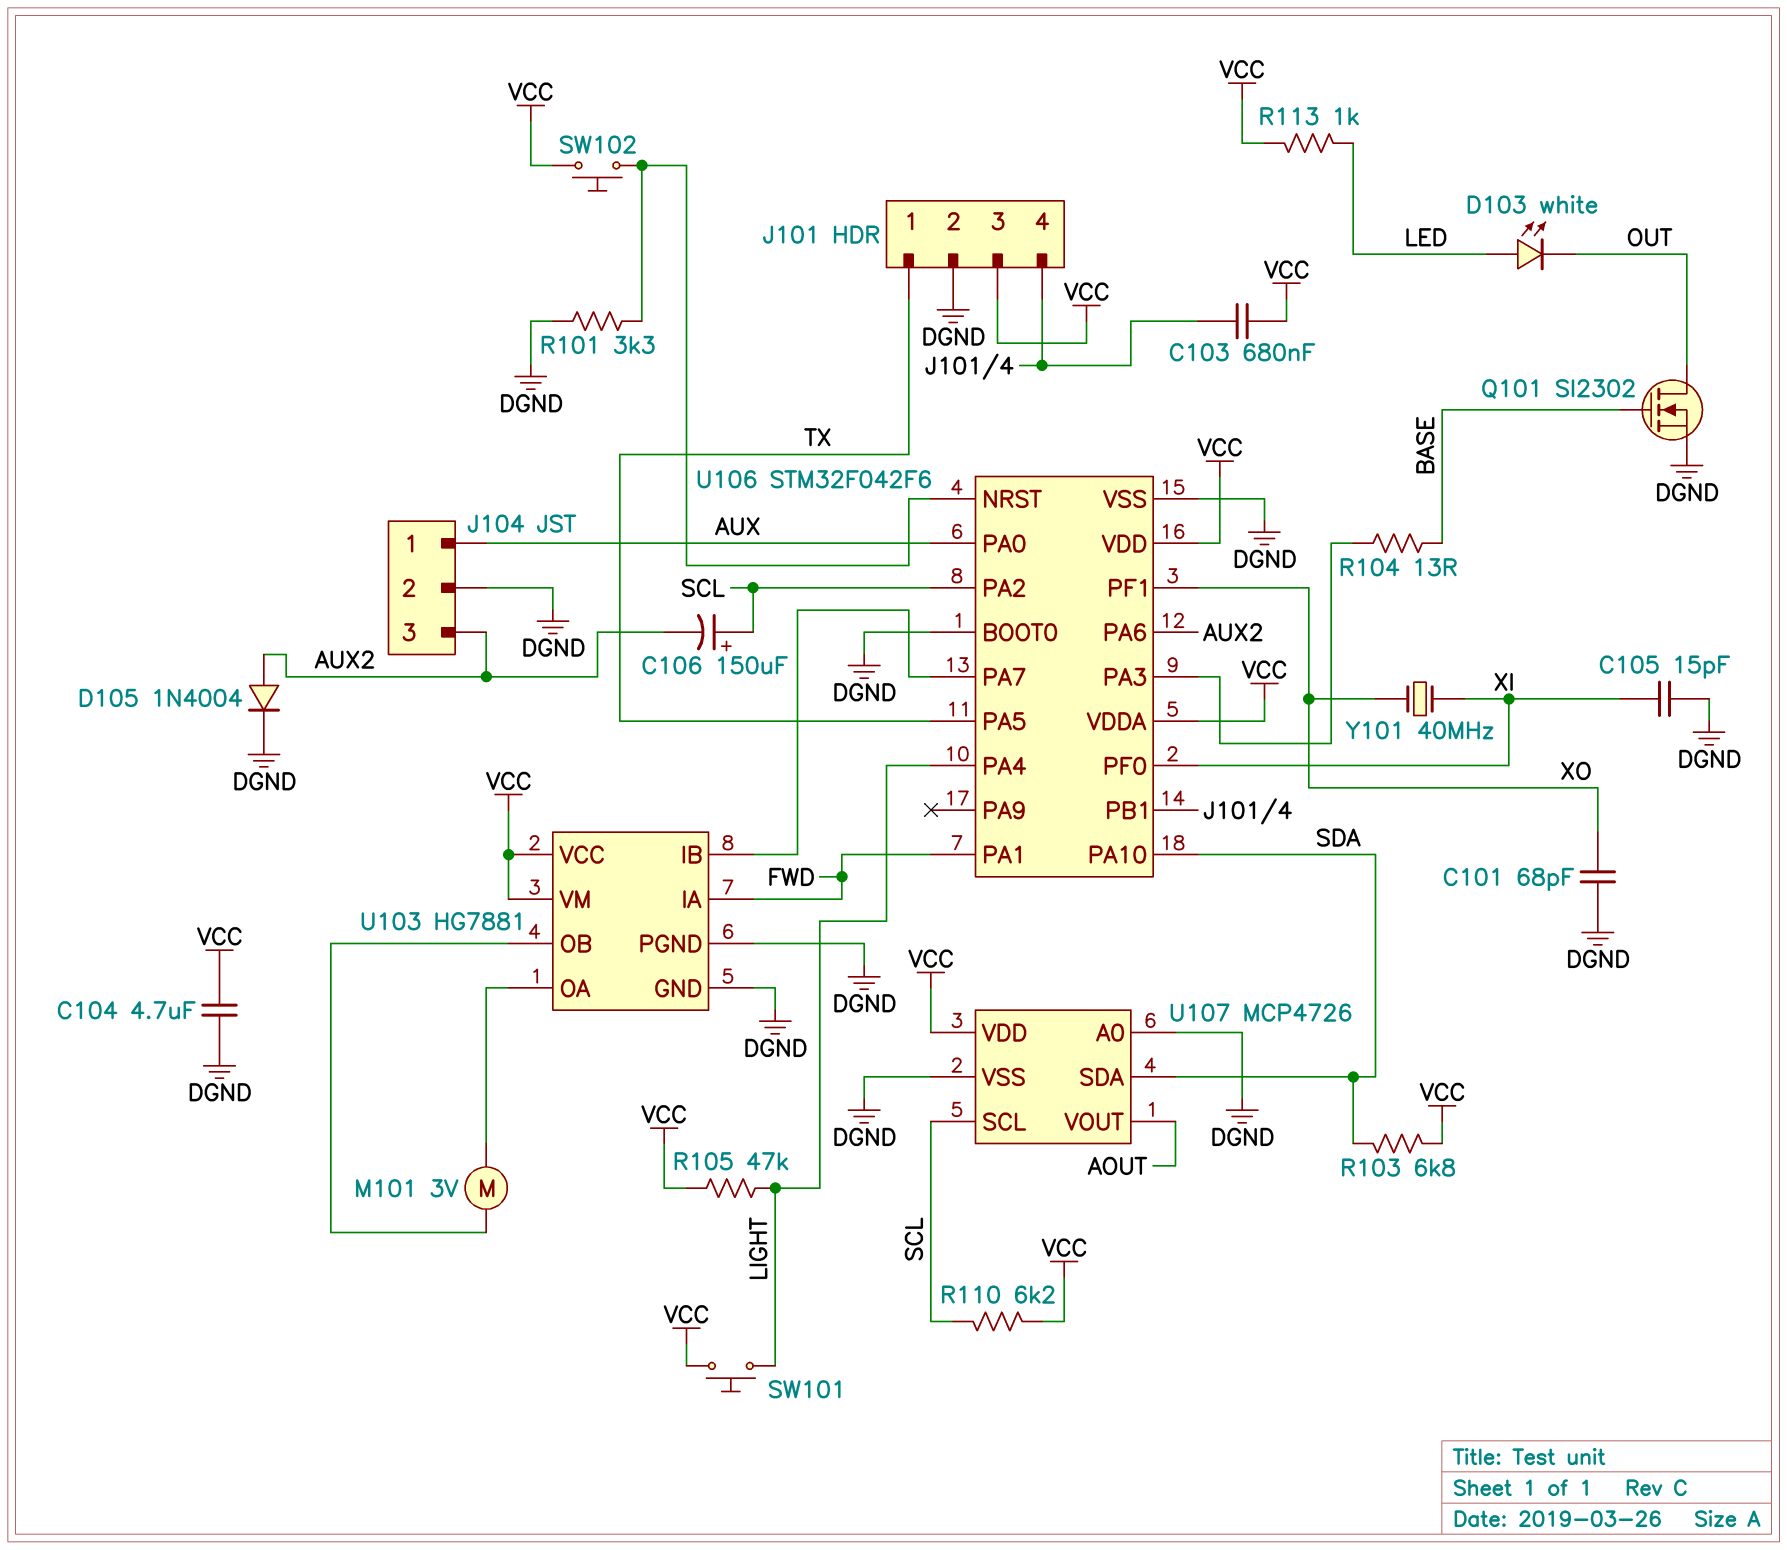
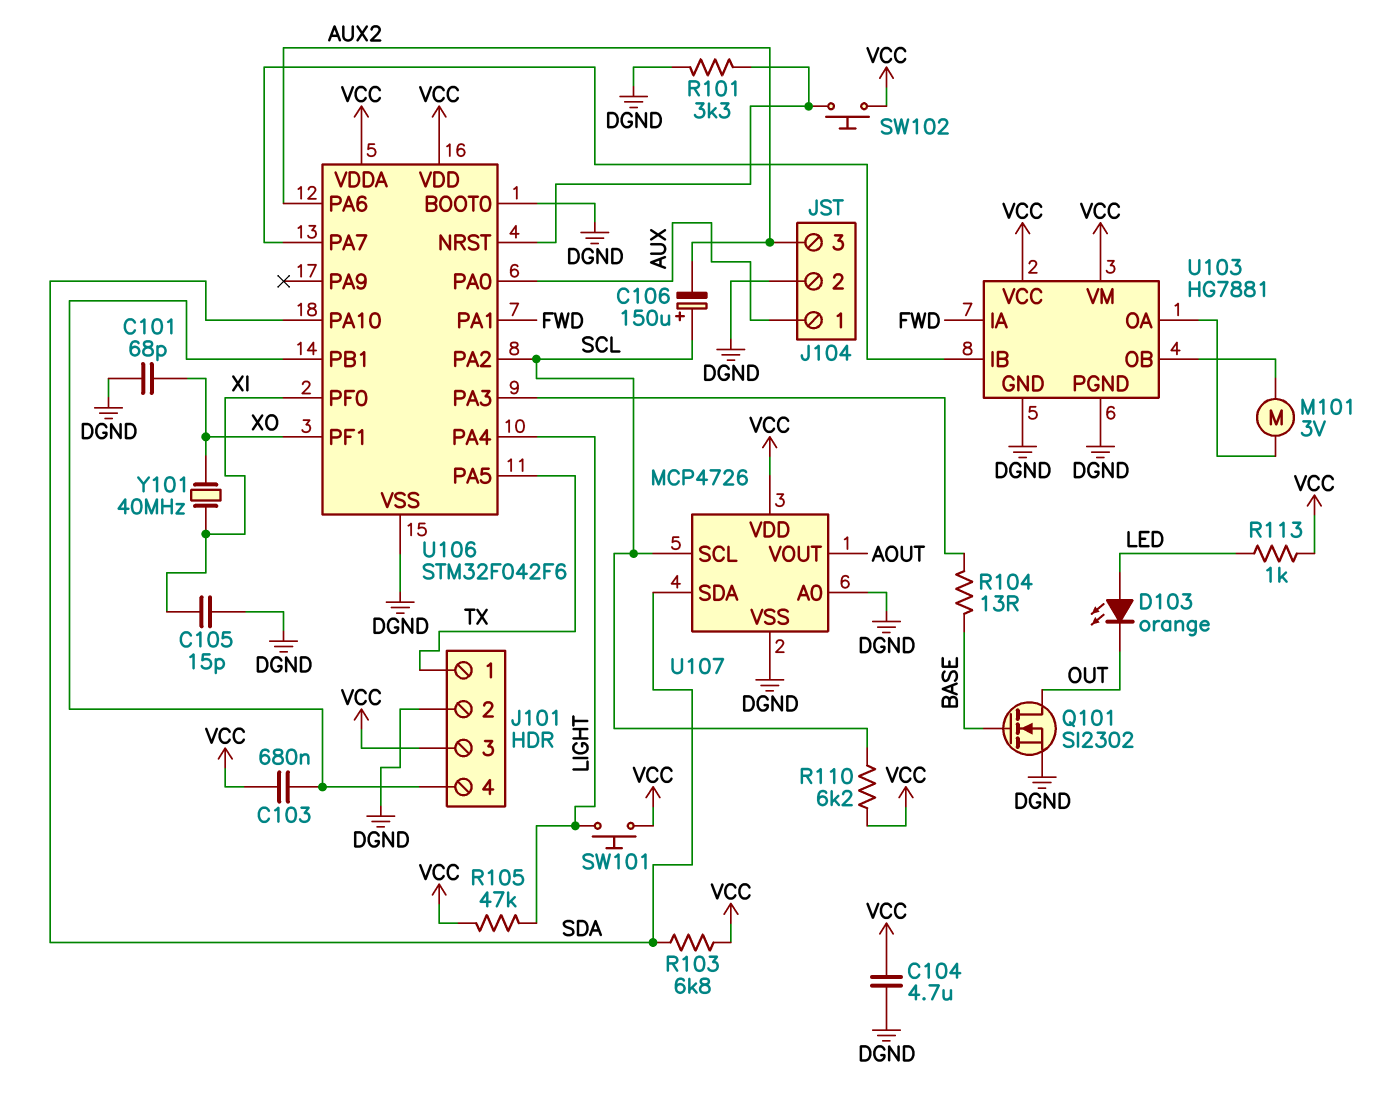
D103: LED white (A LED, K OUT) -> LED orange (A LED, K OUT)
D105: diode 1N4004 (A AUX2, K DGND) -> none

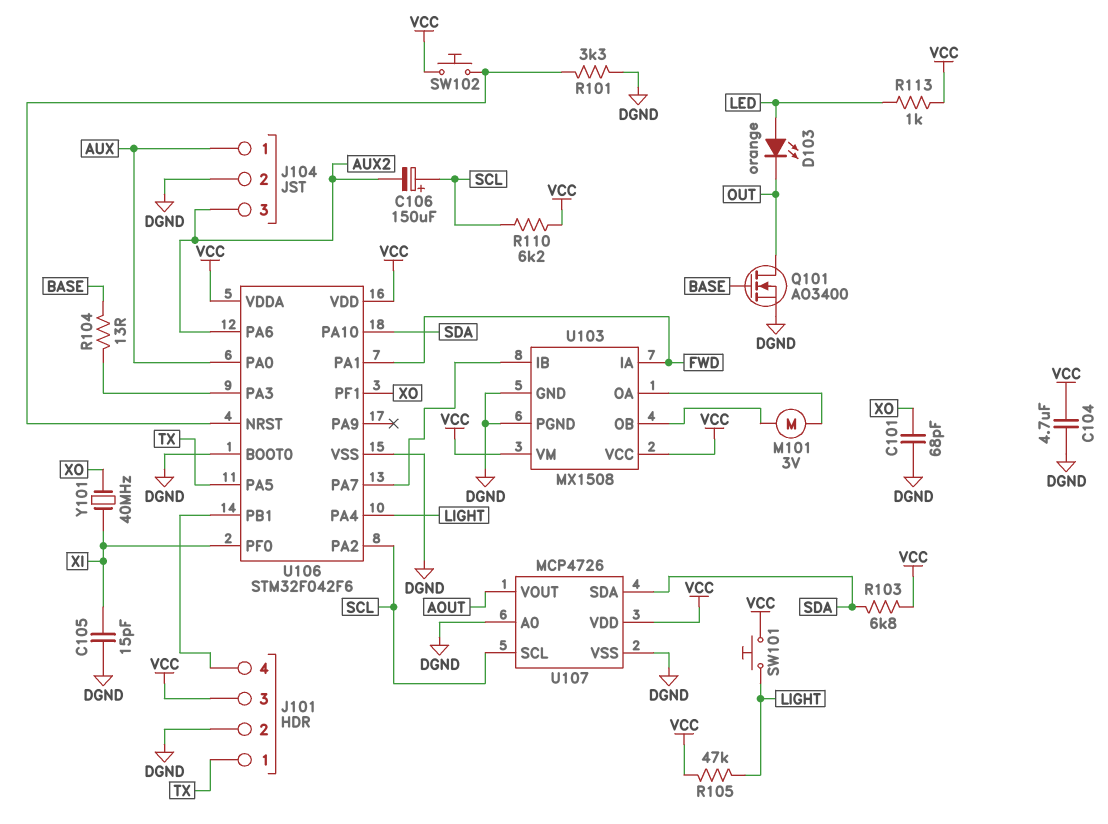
C103: 680nF (J101/4, VCC) -> none
Q101: NMOS SI2302 (G BASE, D OUT, S DGND) -> NMOS AO3400 (G BASE, D OUT, S DGND)
U103: HG7881 -> MX1508

